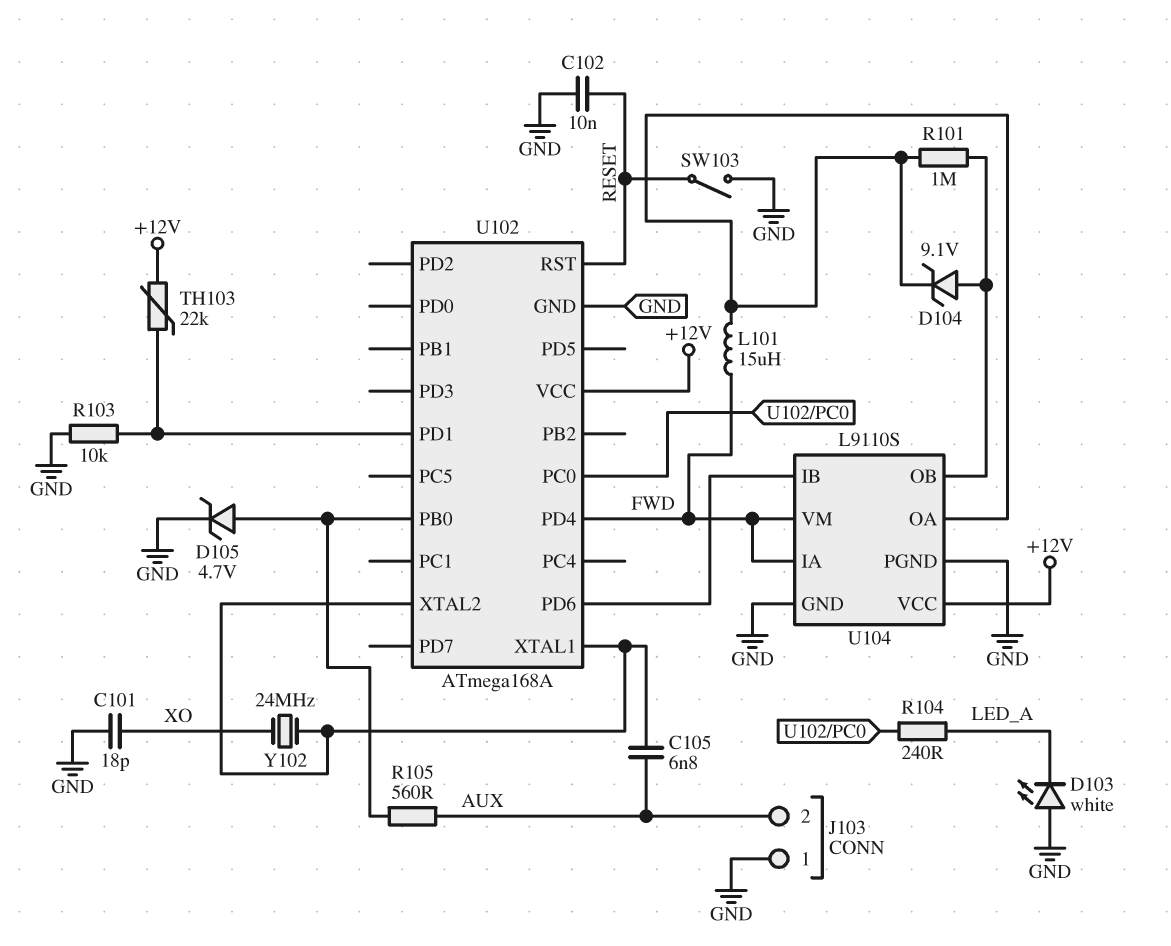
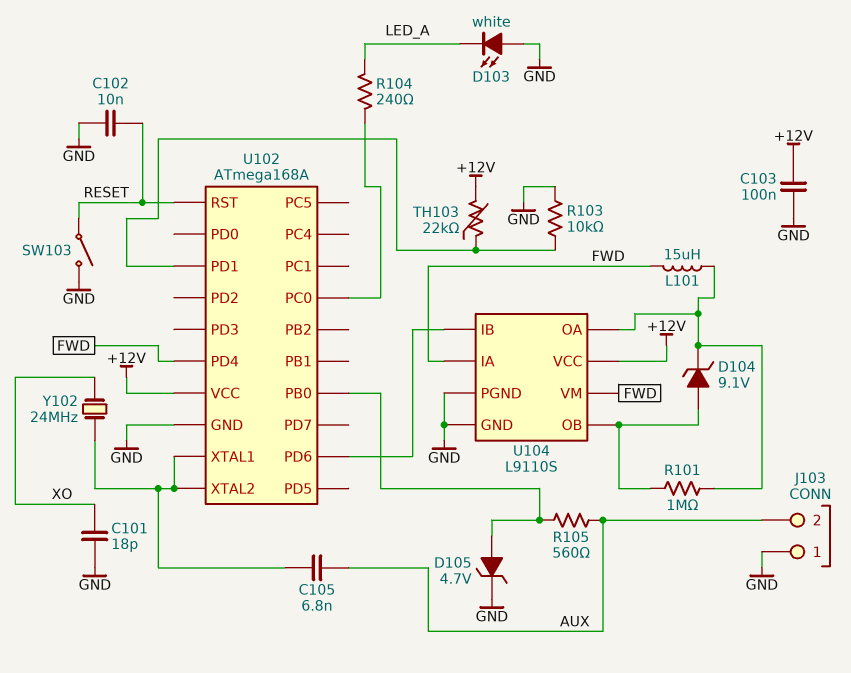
C103: none -> 100nF (+12V, GND)

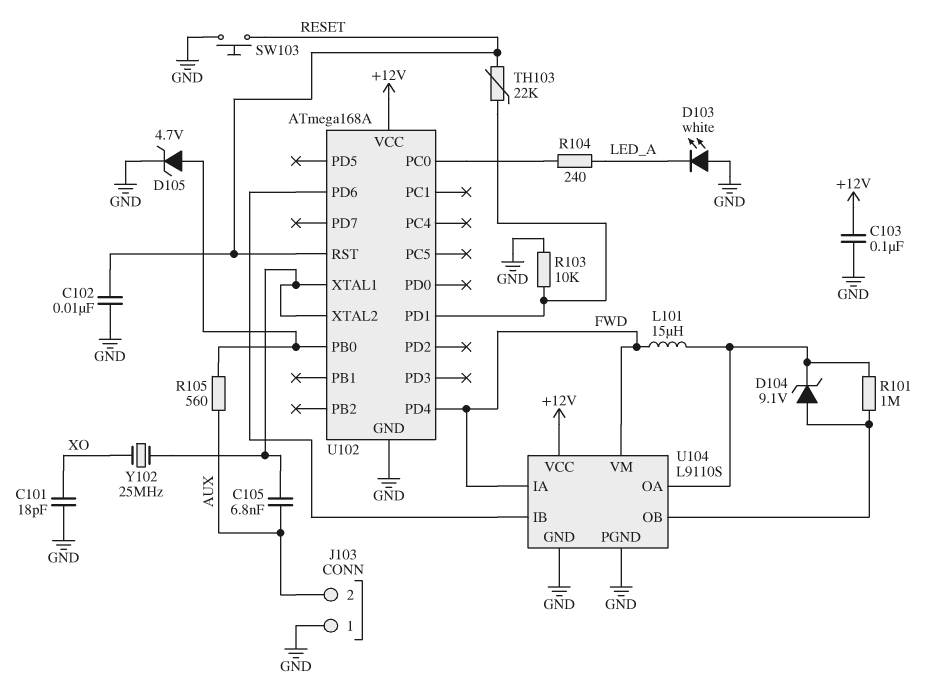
SW103: switch (GND, RESET) -> button (GND, RESET)
TH103: 22k (+12V, U102/PD1) -> 22k (RESET, U102/PD1)
Y102: 24MHz (U102/XTAL1, XO) -> 25MHz (U102/XTAL1, XO)

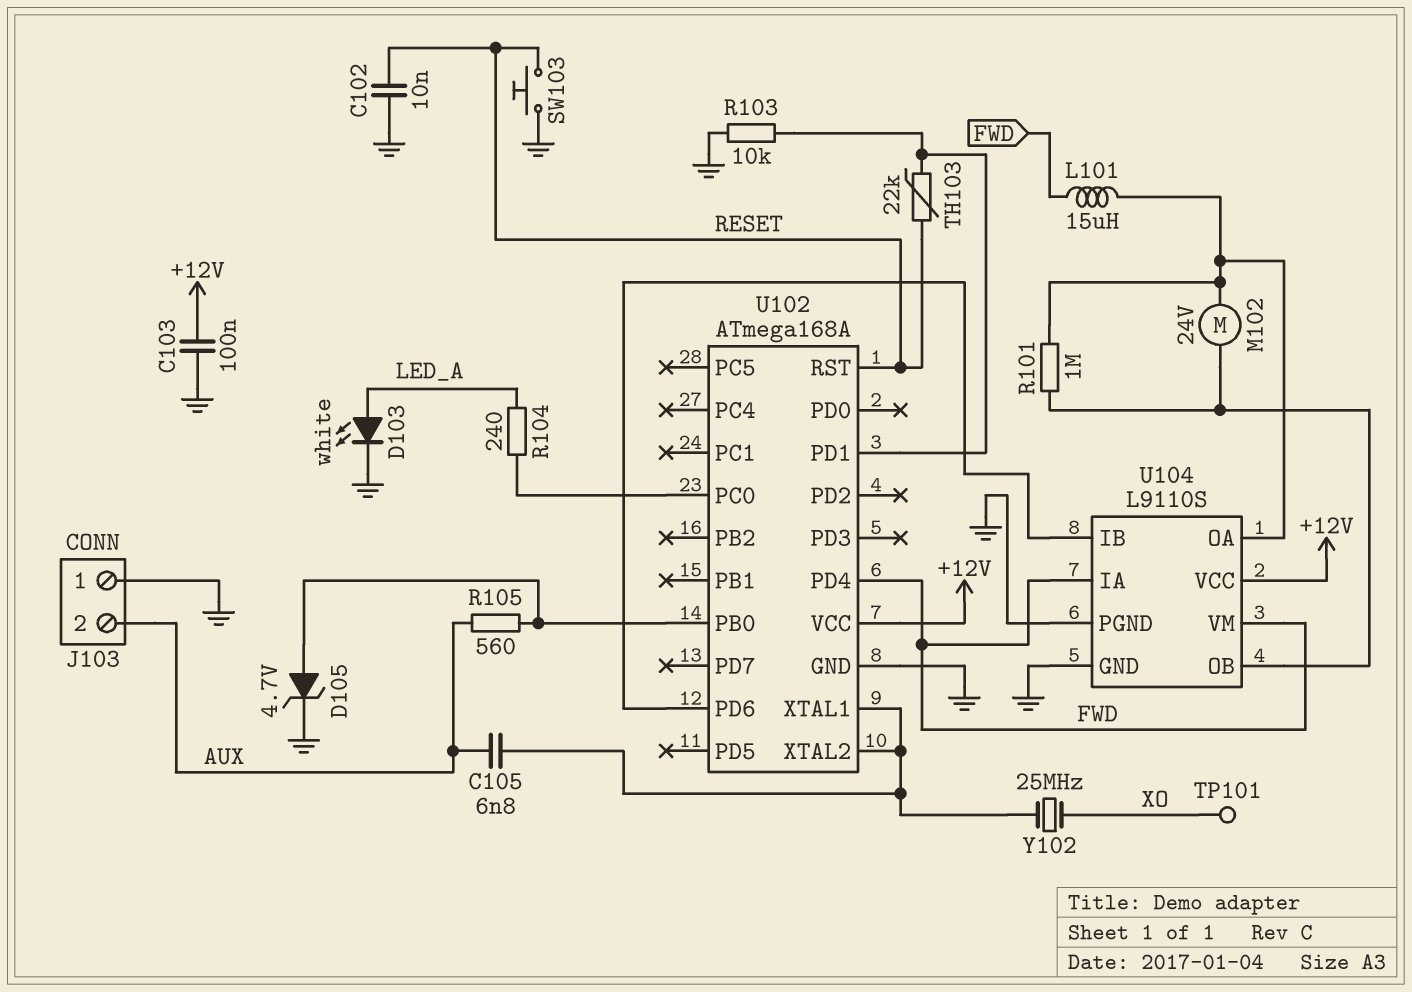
C101: 18pF (GND, XO) -> none
D103: LED white (A GND, K LED_A) -> LED white (A LED_A, K GND)
D104: zener 9.1V (A U104/OB, K U104/OA) -> none
M102: none -> motor 24V (U104/OA, U104/OB)
TP101: none -> test point (XO)

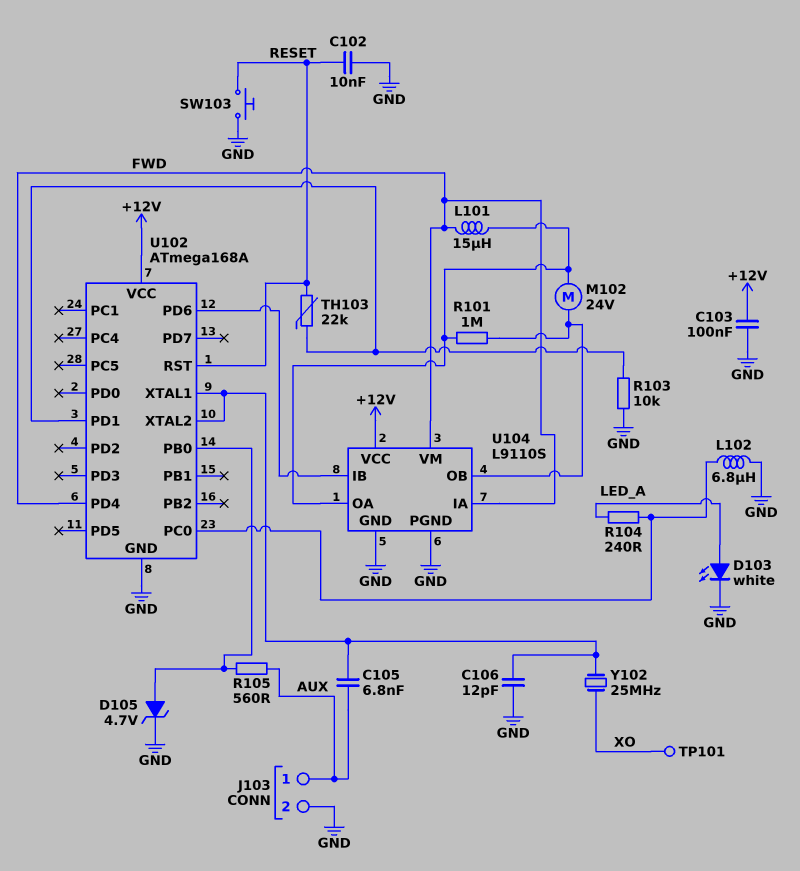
C106: none -> 12pF (GND, U102/XTAL1)
J103 pin 1: GND -> AUX
J103 pin 2: AUX -> GND
L102: none -> 6.8uH (GND, U102/PC0)

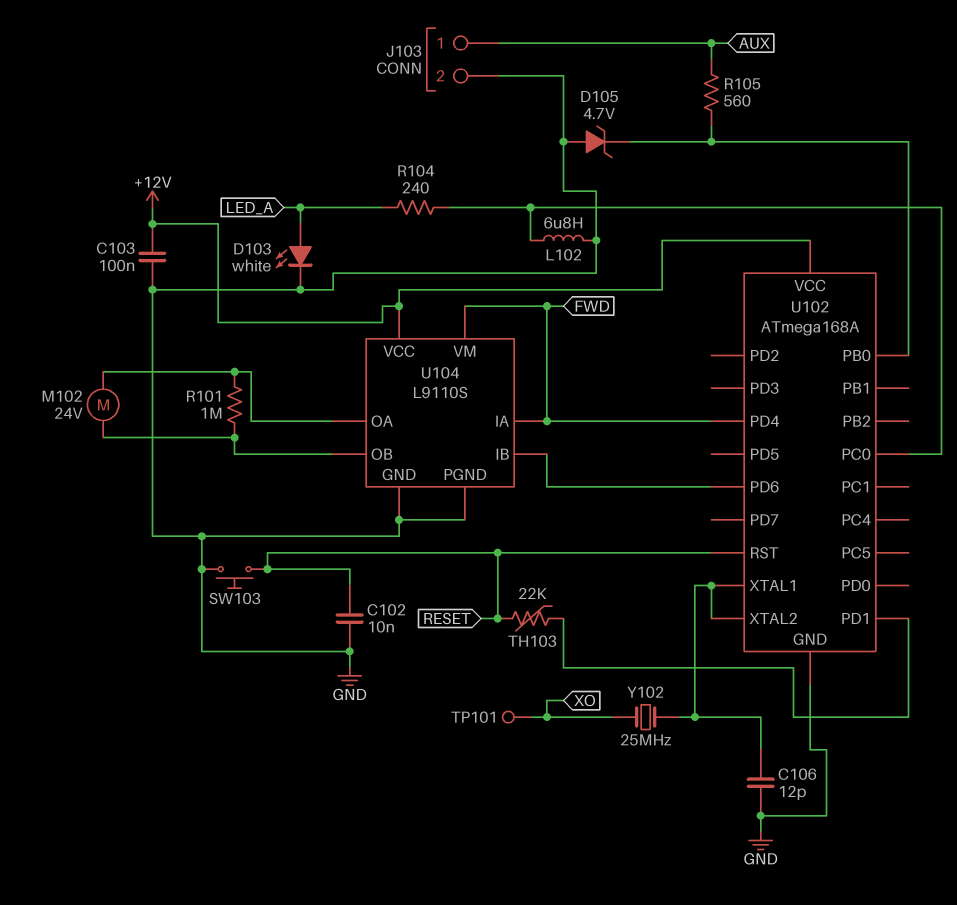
C105: 6.8nF (AUX, U102/XTAL1) -> none
D105: zener 4.7V (A U102/PB0, K GND) -> zener 4.7V (A GND, K U102/PB0)
L101: 15uH (FWD, U104/OA) -> none
R103: 10k (GND, U102/PD1) -> none

